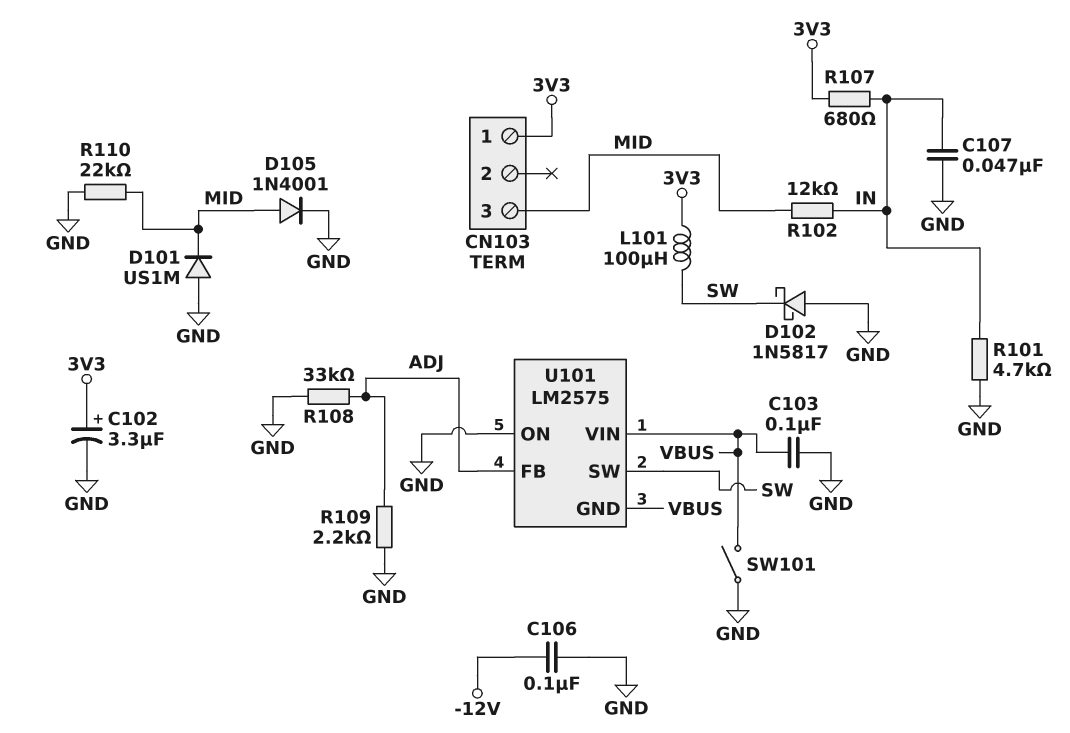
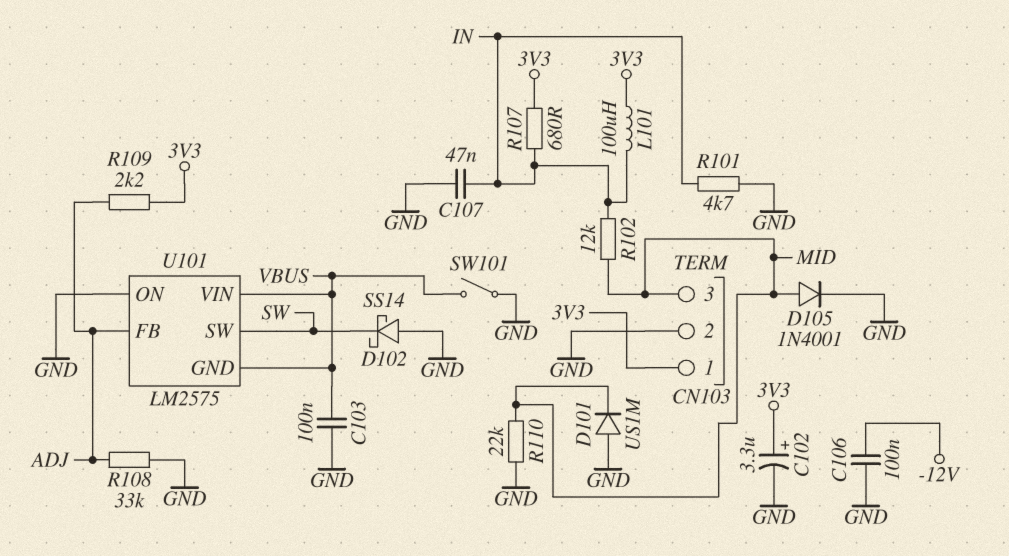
CN103 pin 2: none -> GND
D102: schottky 1N5817 (A GND, K SW) -> schottky SS14 (A GND, K SW)
L101: 100uH (3V3, SW) -> 100uH (3V3, IN)
R109: 2.2k (ADJ, GND) -> 2.2k (3V3, ADJ)

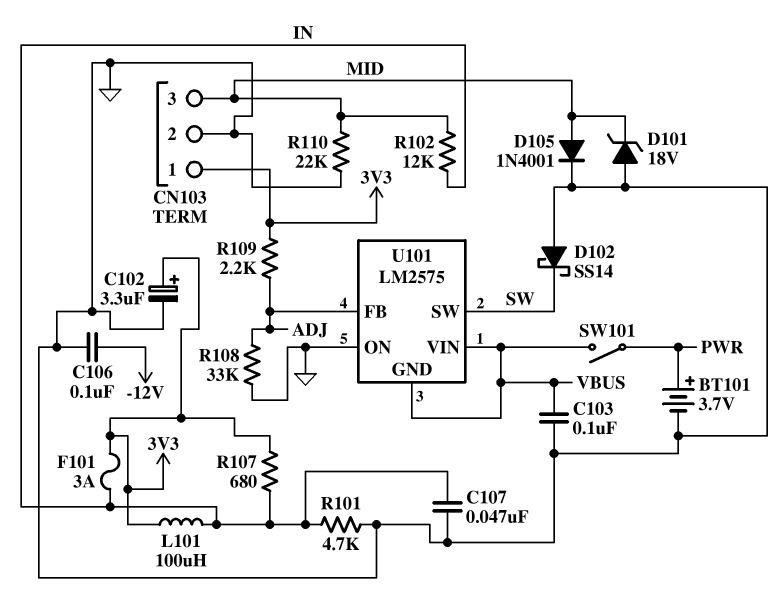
BT101: none -> 3.7V (plus PWR, minus GND)
D101: diode US1M (A GND, K MID) -> zener 18V (A GND, K MID)
F101: none -> 3A (3V3, IN)
SW101: switch (GND, VBUS) -> switch (PWR, VBUS)

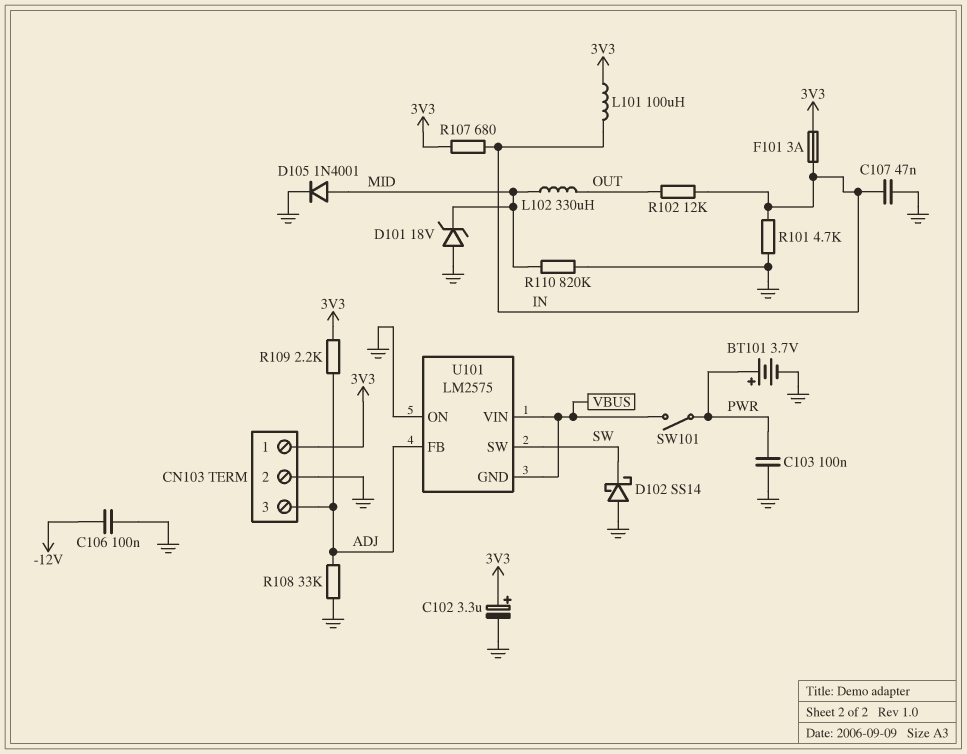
C103: 100nF (GND, VBUS) -> 100nF (GND, PWR)
CN103 pin 3: MID -> ADJ
L102: none -> 330uH (MID, OUT)
R102: 12k (IN, MID) -> 12k (IN, OUT)
R110: 22k (GND, MID) -> 820k (GND, MID)

